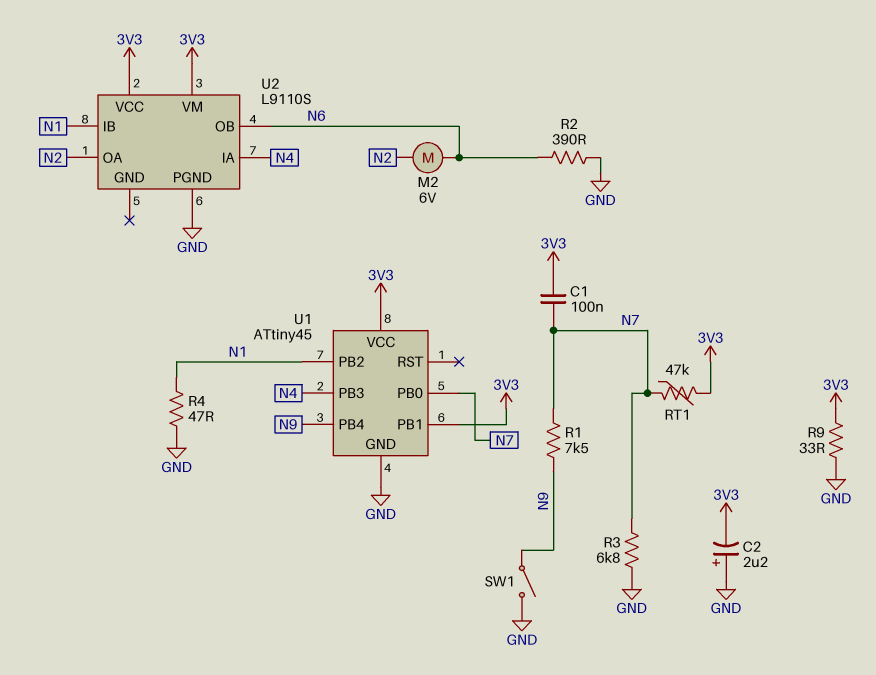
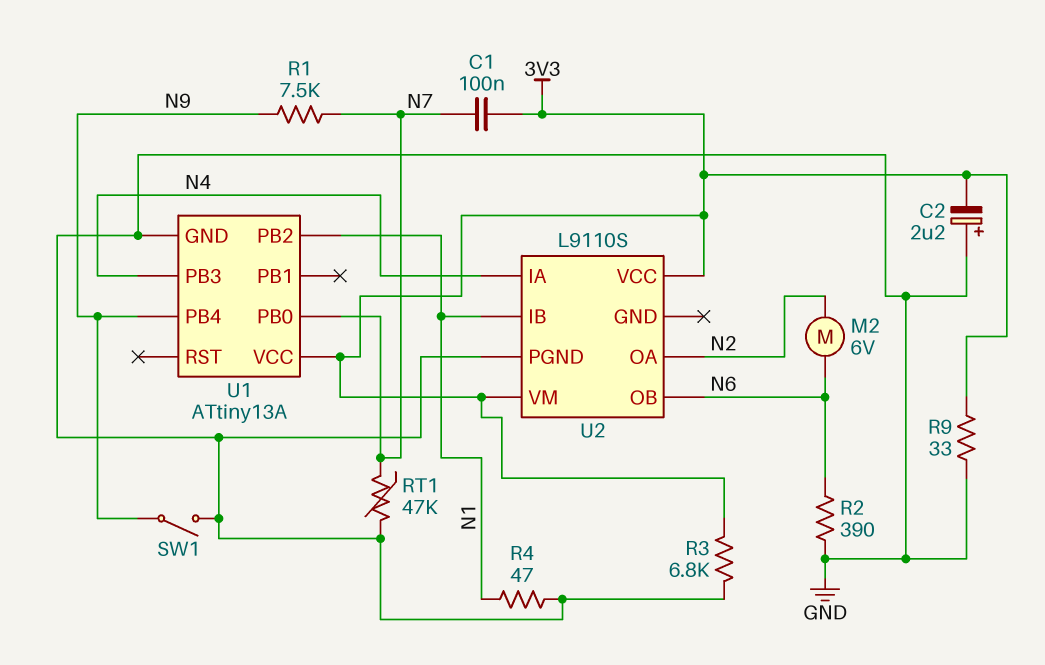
R3: 6.8k (GND, N7) -> 6.8k (3V3, GND)
RT1: 47k (3V3, N7) -> 47k (GND, N7)
U1: ATtiny45 -> ATtiny13A
U1 pin PB1: 3V3 -> none

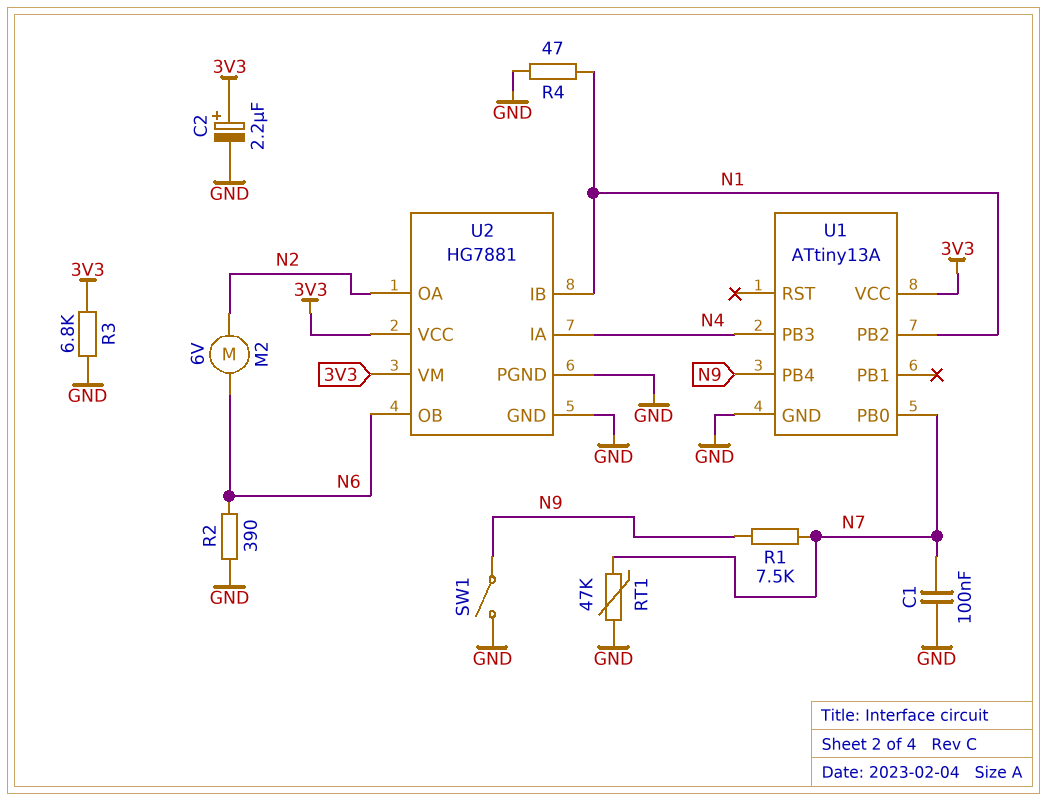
C1: 100nF (3V3, N7) -> 100nF (GND, N7)
C2: 2.2uF (plus GND, minus 3V3) -> 2.2uF (plus 3V3, minus GND)
R9: 33 (3V3, GND) -> none
U2: L9110S -> HG7881
U2 pin GND: none -> GND

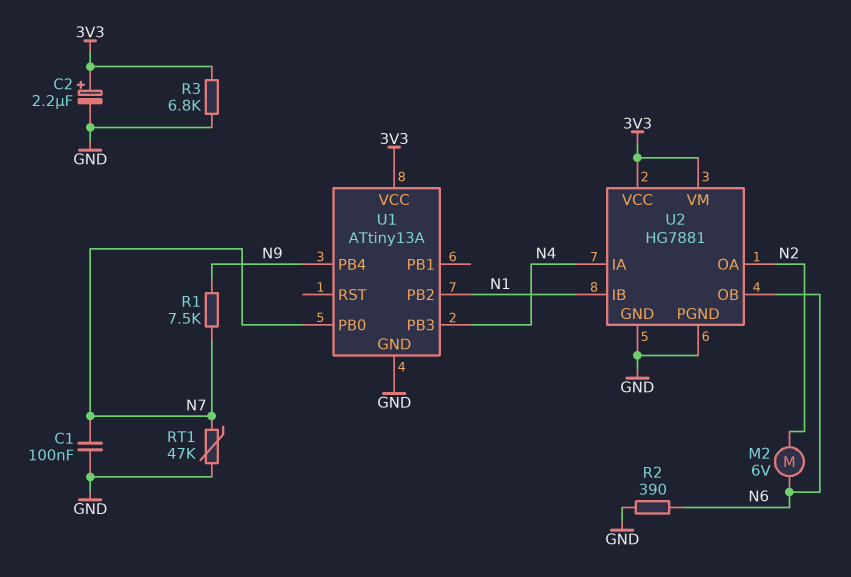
R4: 47 (GND, N1) -> none
SW1: switch (GND, N9) -> none

